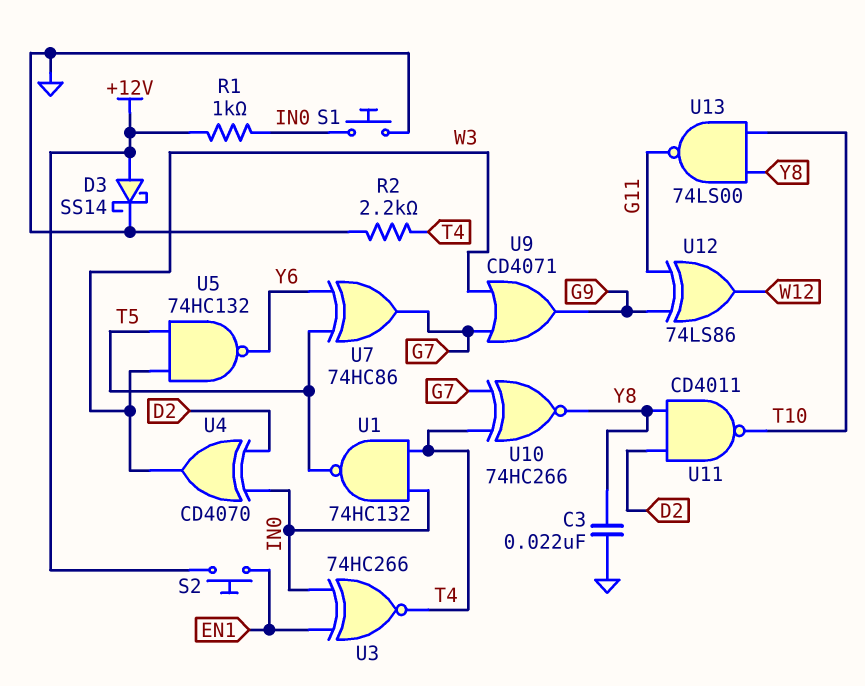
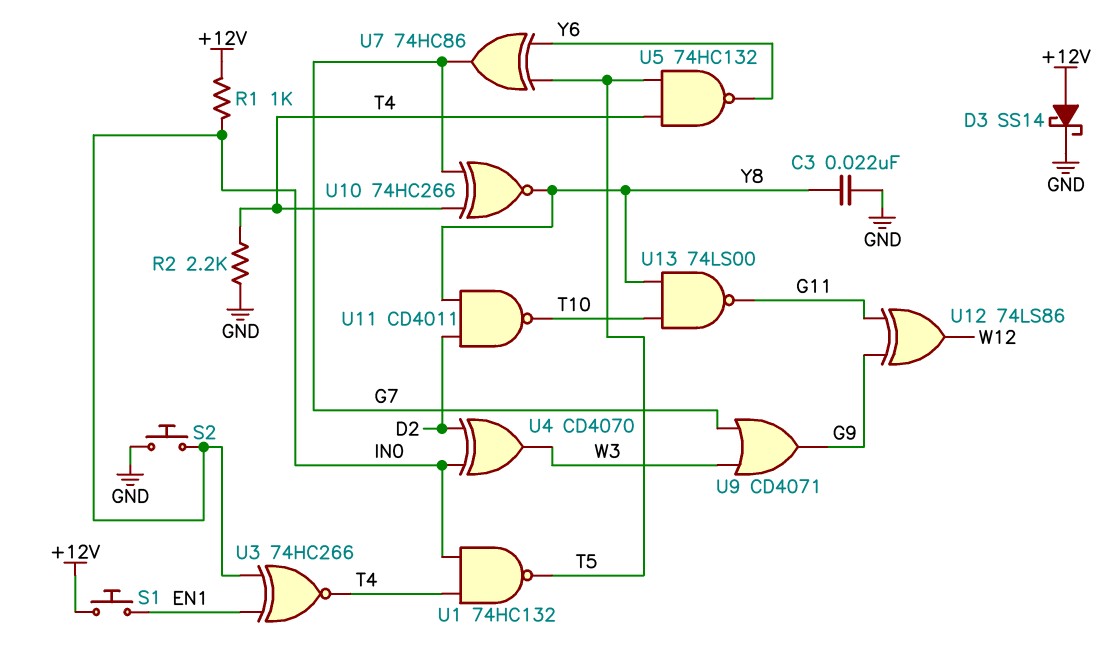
S1: button (GND, IN0) -> button (+12V, EN1)
S2: button (+12V, EN1) -> button (GND, IN0)
U5: NAND 74HC132 (in T5, in W3, out Y6) -> NAND 74HC132 (in T4, in T5, out Y6)

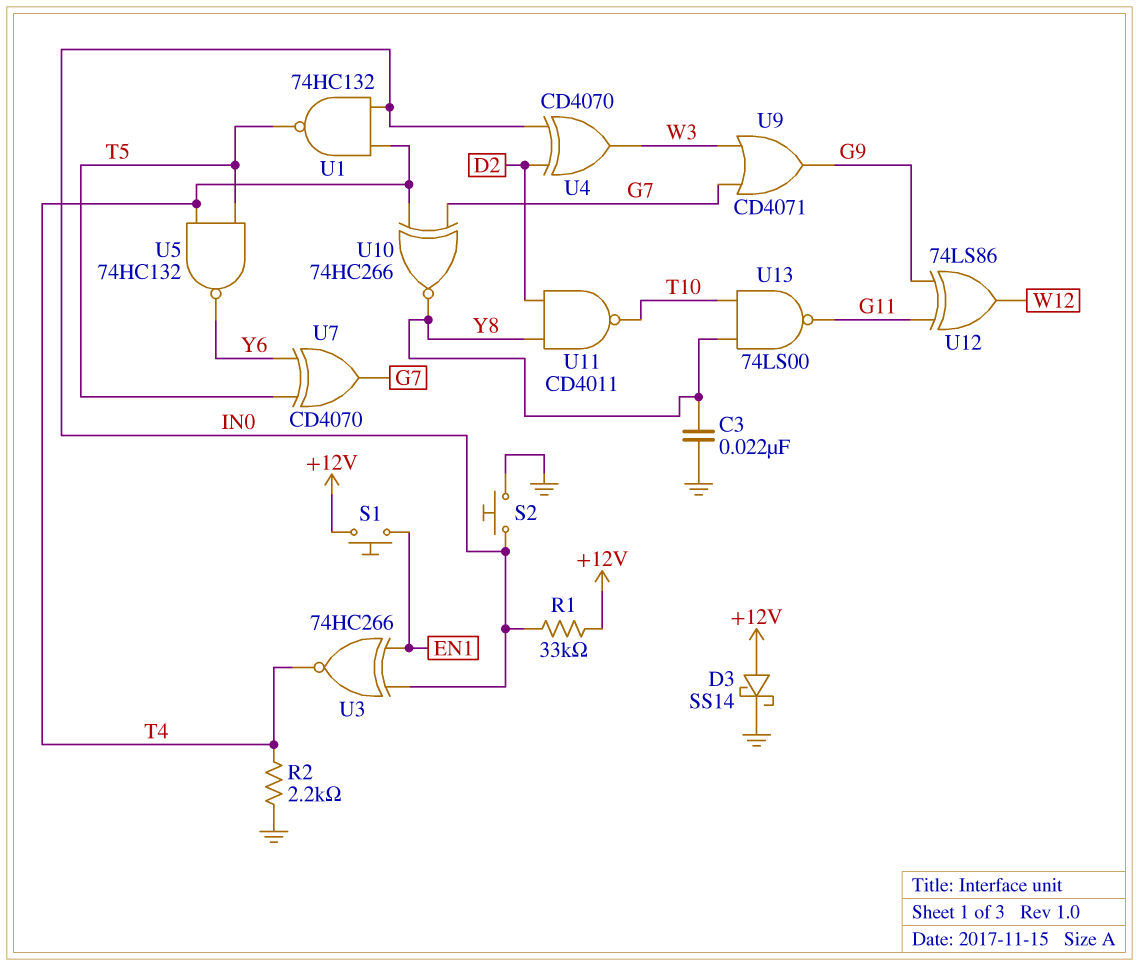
R1: 1k (+12V, IN0) -> 33k (+12V, IN0)
U7: XOR 74HC86 (in T5, in Y6, out G7) -> XOR CD4070 (in T5, in Y6, out G7)

